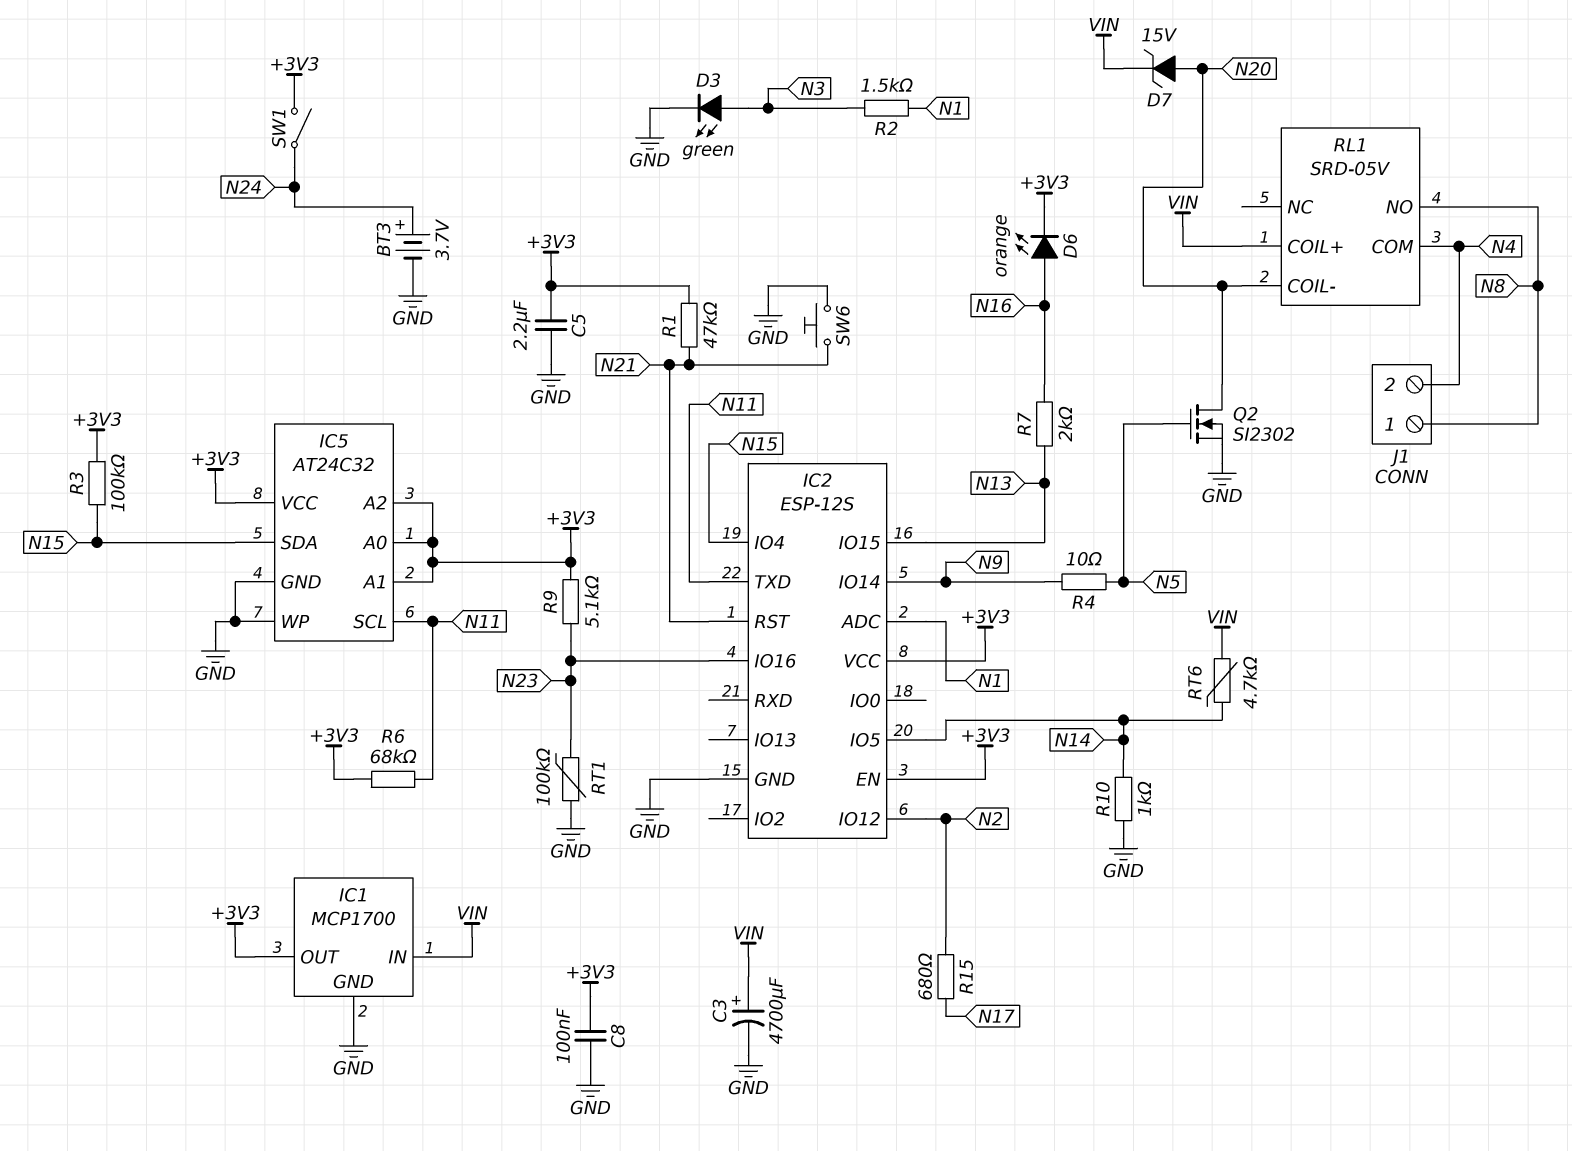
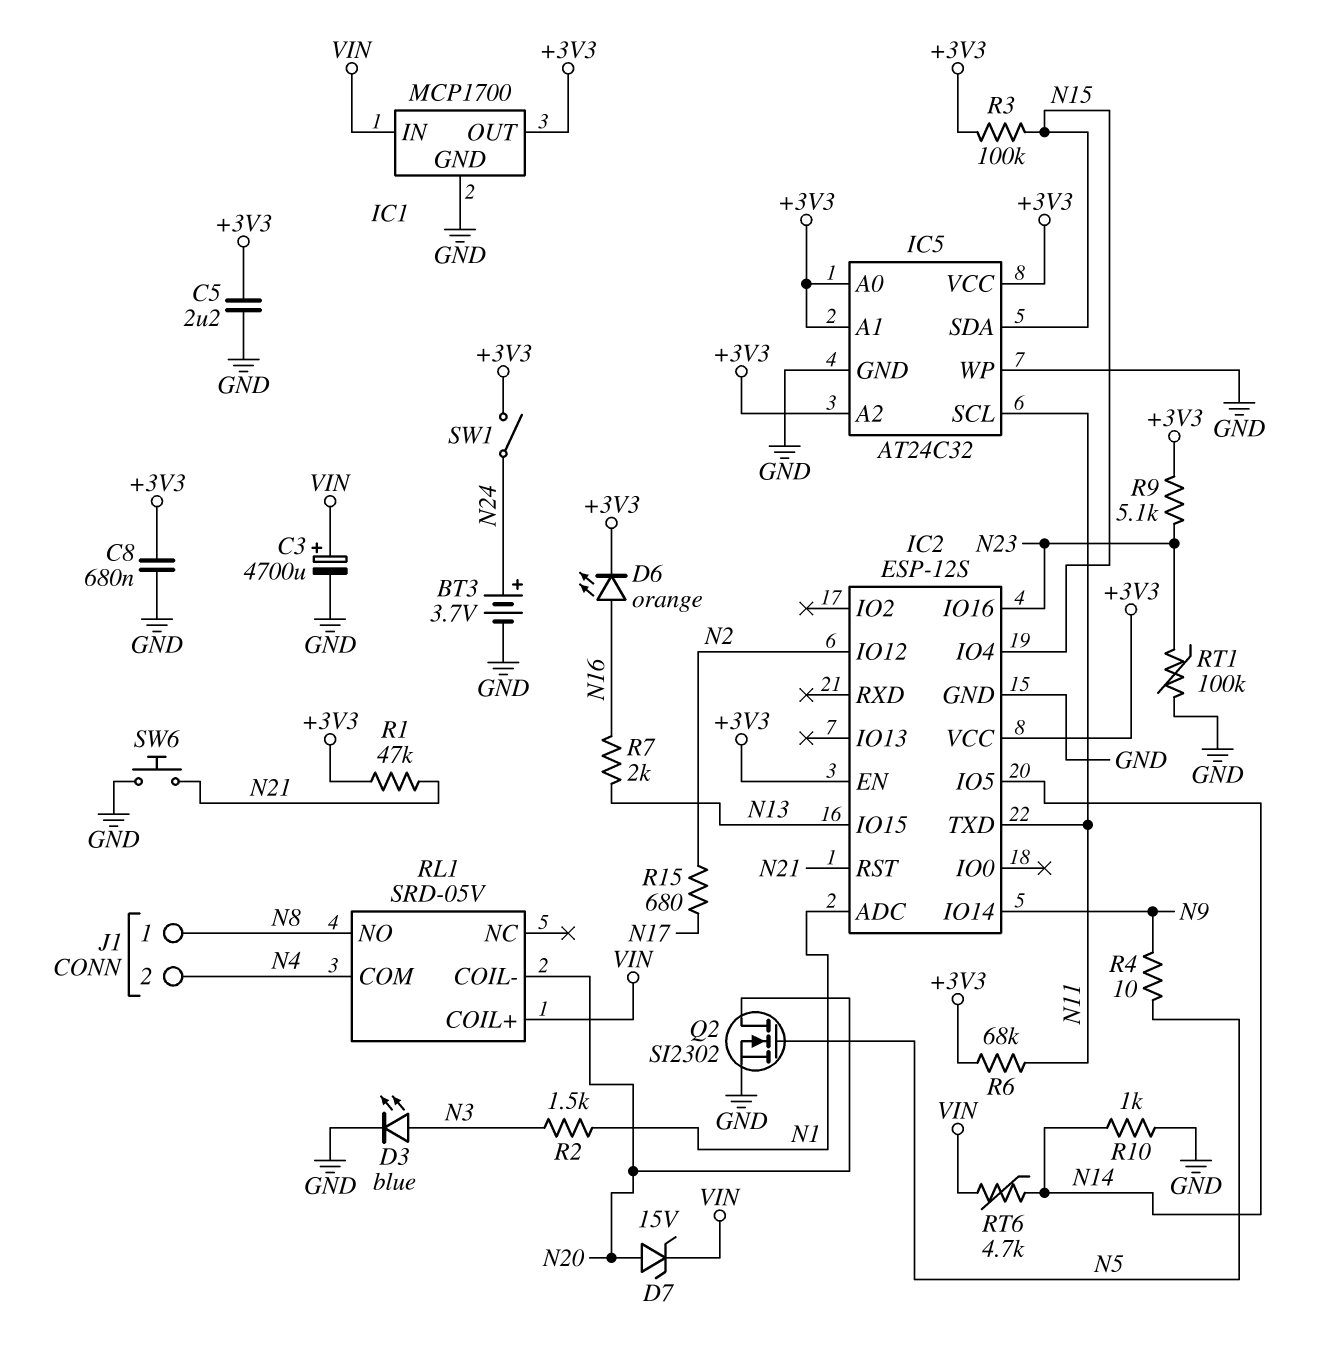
C8: 100nF (+3V3, GND) -> 680nF (+3V3, GND)
D3: LED green (A N3, K GND) -> LED blue (A N3, K GND)

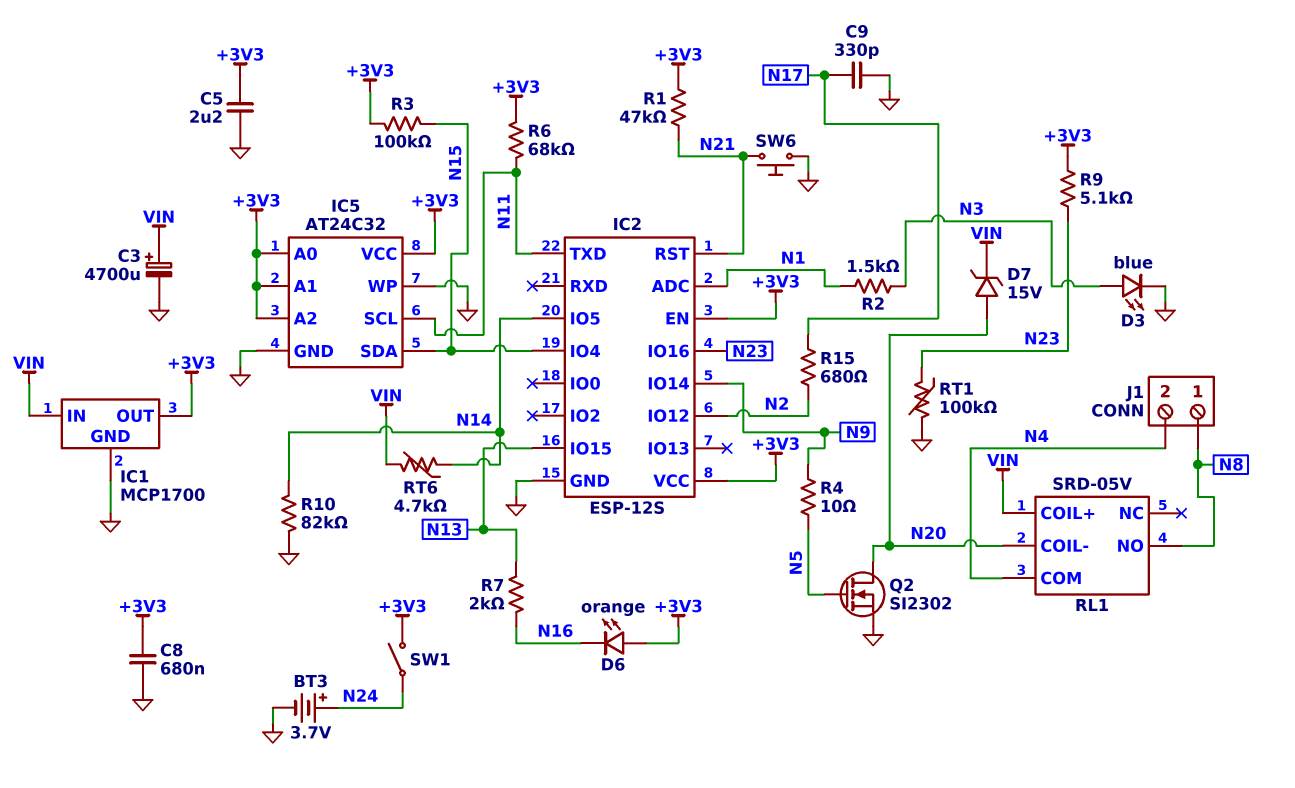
C9: none -> 330pF (GND, N17)
D6: LED orange (A N16, K +3V3) -> LED orange (A +3V3, K N16)
R10: 1k (GND, N14) -> 82k (GND, N14)

